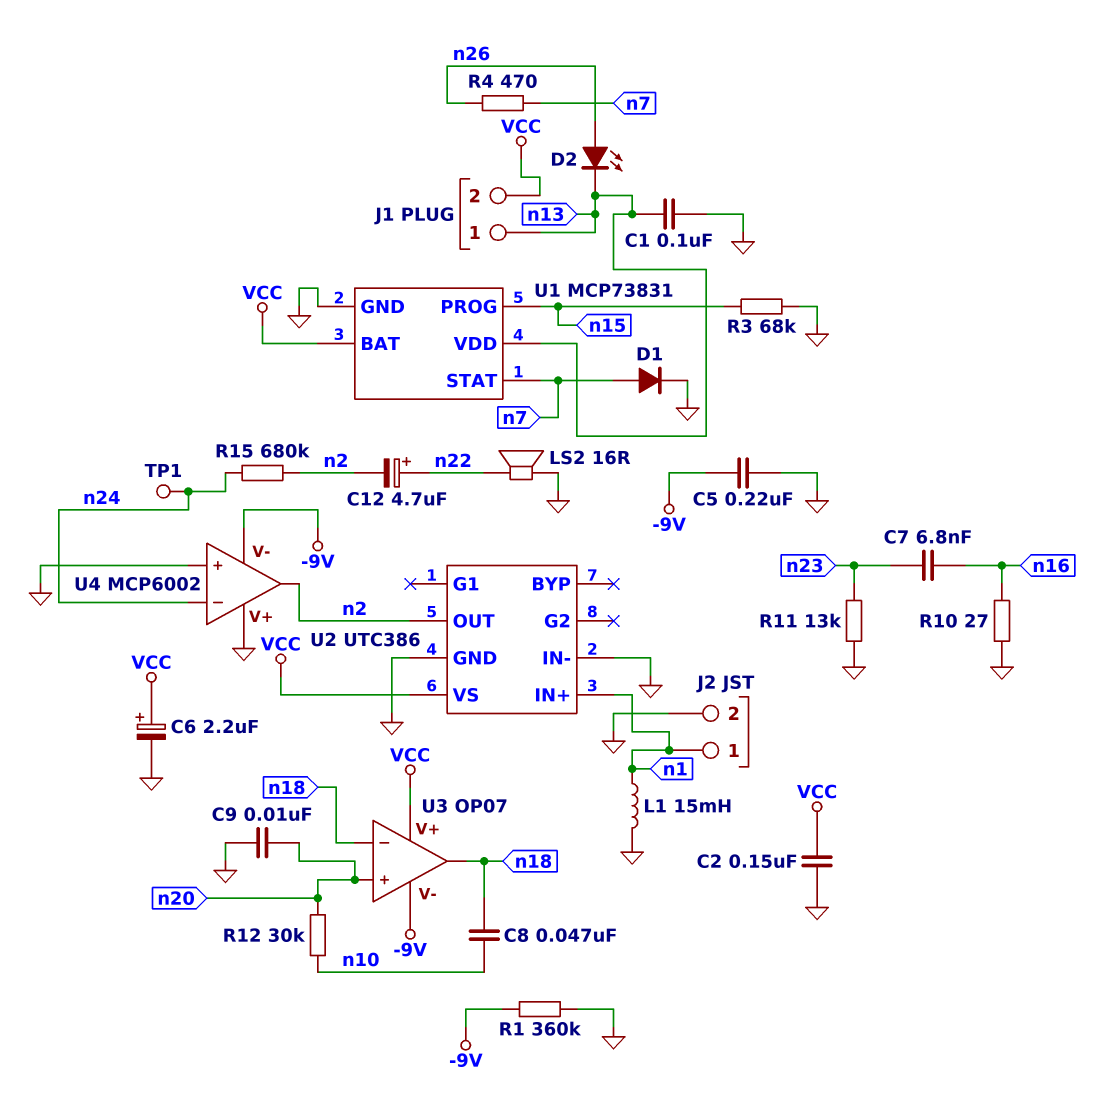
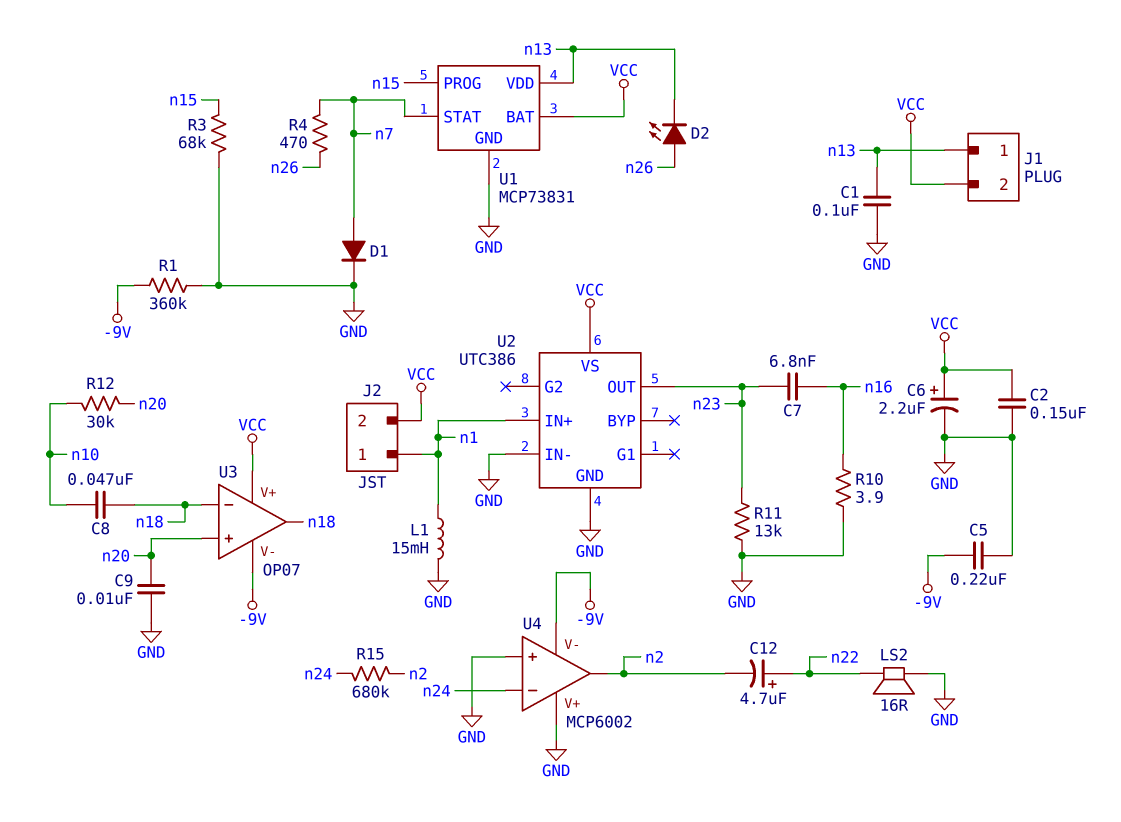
J2 pin 2: GND -> VCC
R10: 27 (GND, n16) -> 3.9 (GND, n16)
TP1: test point (n24) -> none
U2 pin OUT: n2 -> n23

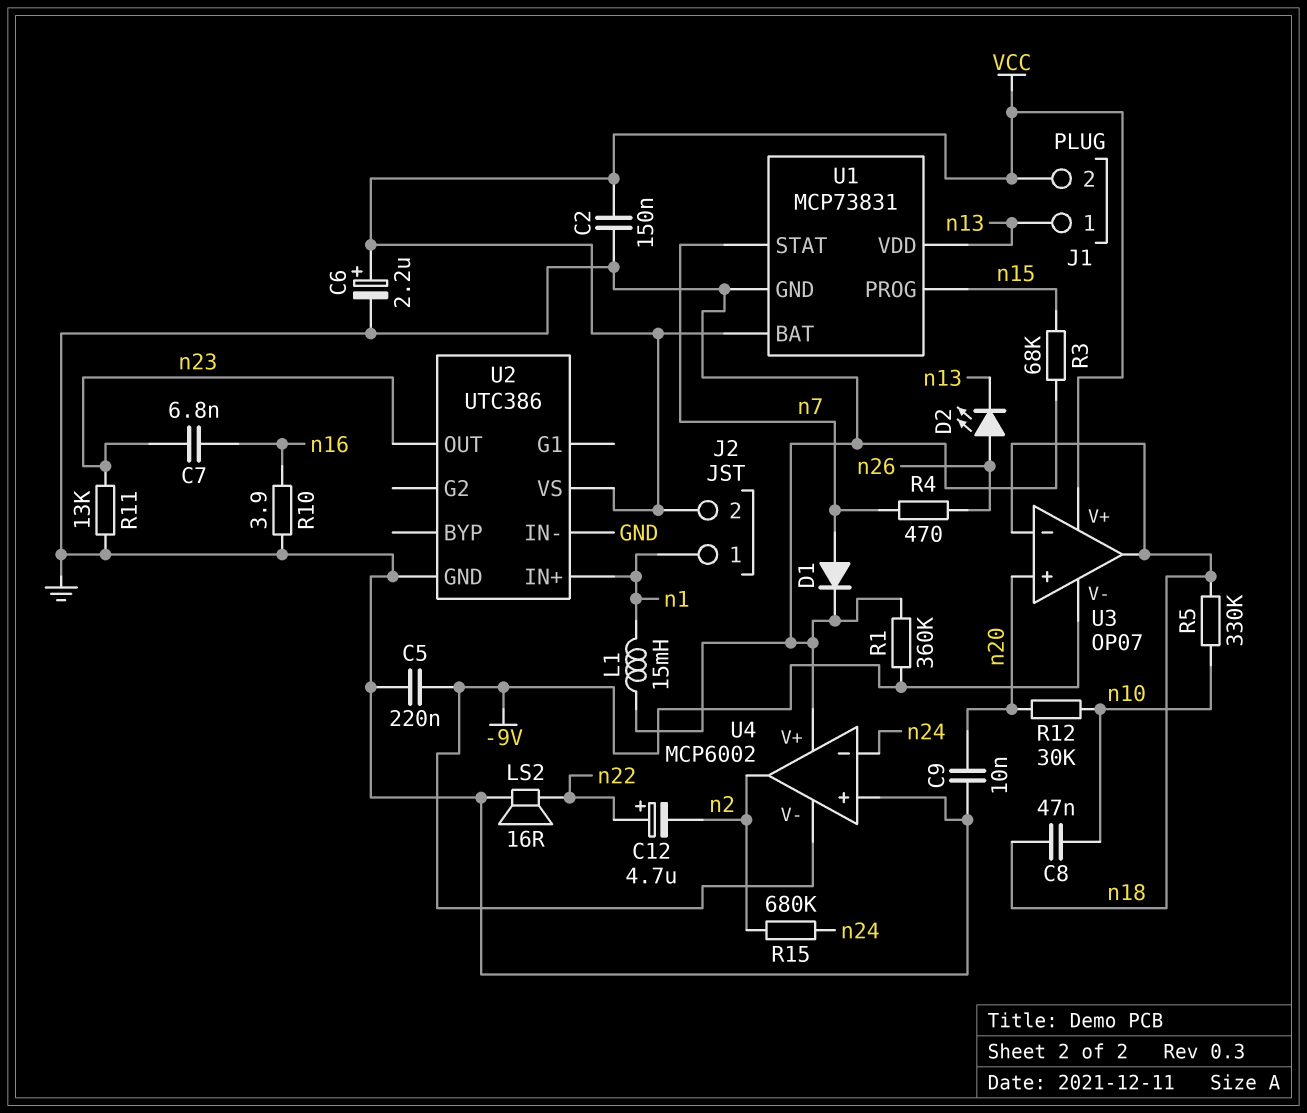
C1: 100nF (GND, n13) -> none
R5: none -> 330k (n10, n18)

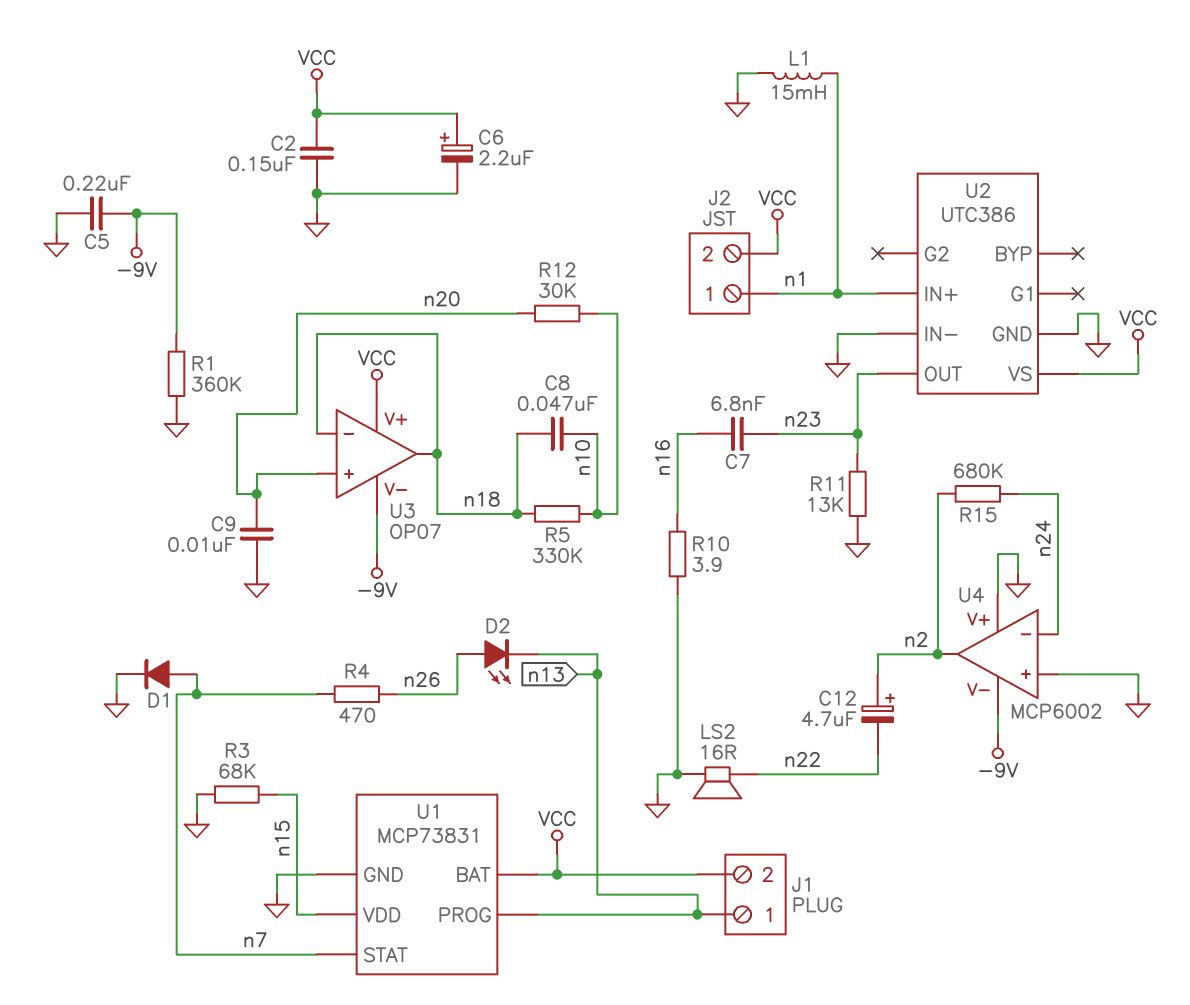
C12: 4.7uF (plus n22, minus n2) -> 4.7uF (plus n2, minus n22)
U1 pin PROG: n15 -> n13
U1 pin VDD: n13 -> n15

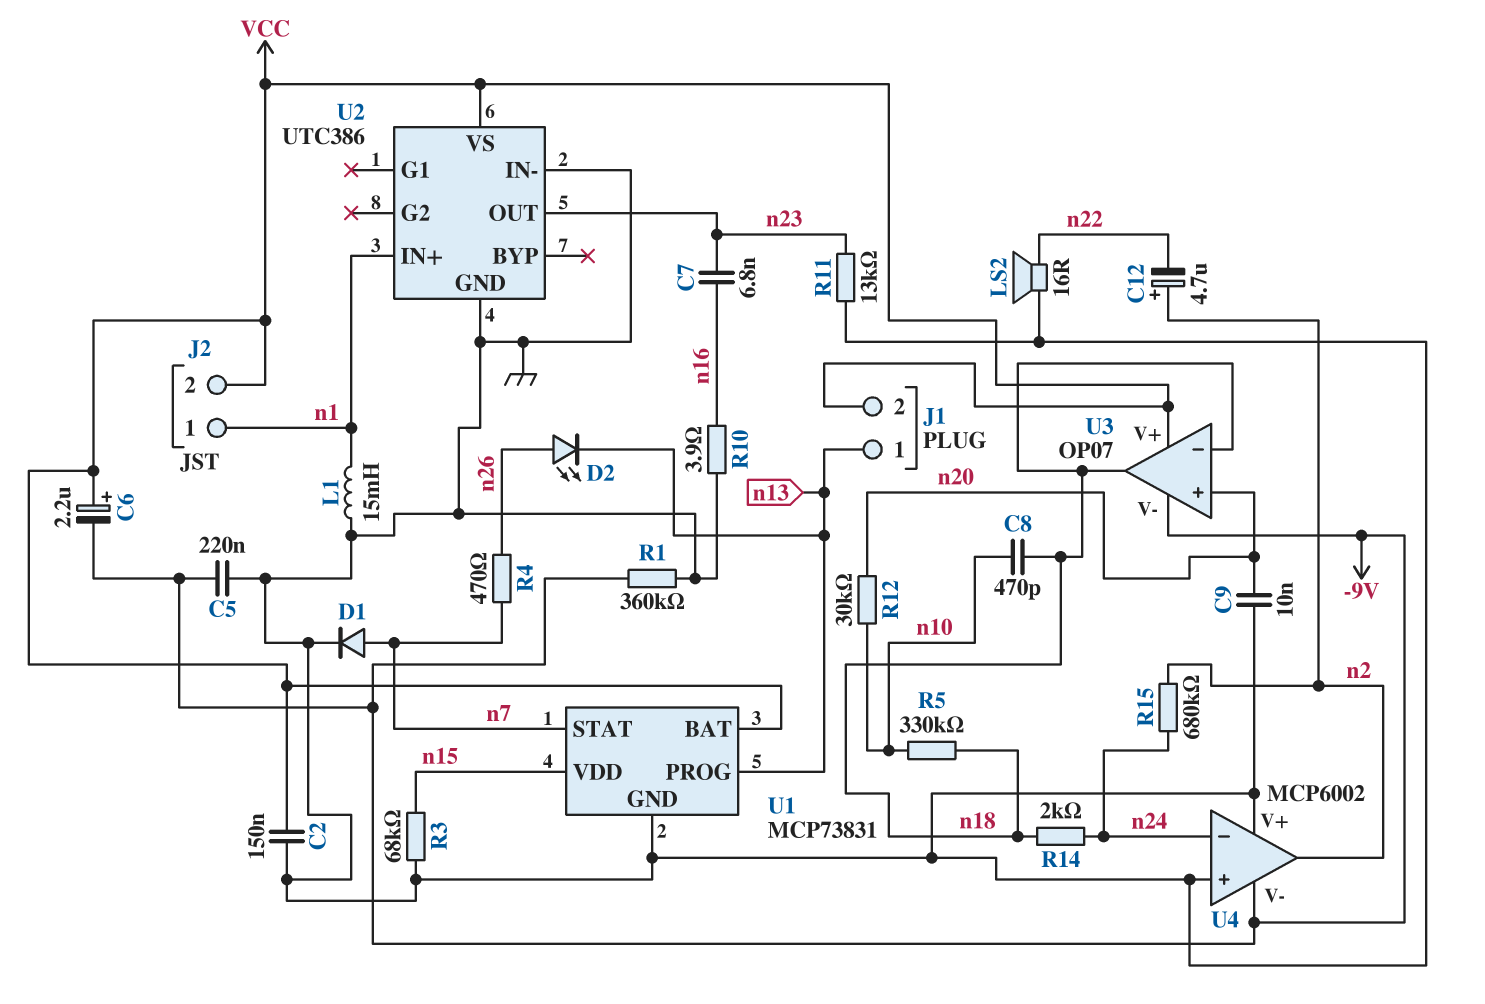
C6: 2.2uF (plus VCC, minus GND) -> 2.2uF (plus VCC, minus -9V)
C8: 47nF (n10, n18) -> 470pF (n10, n18)
R14: none -> 2k (n18, n24)

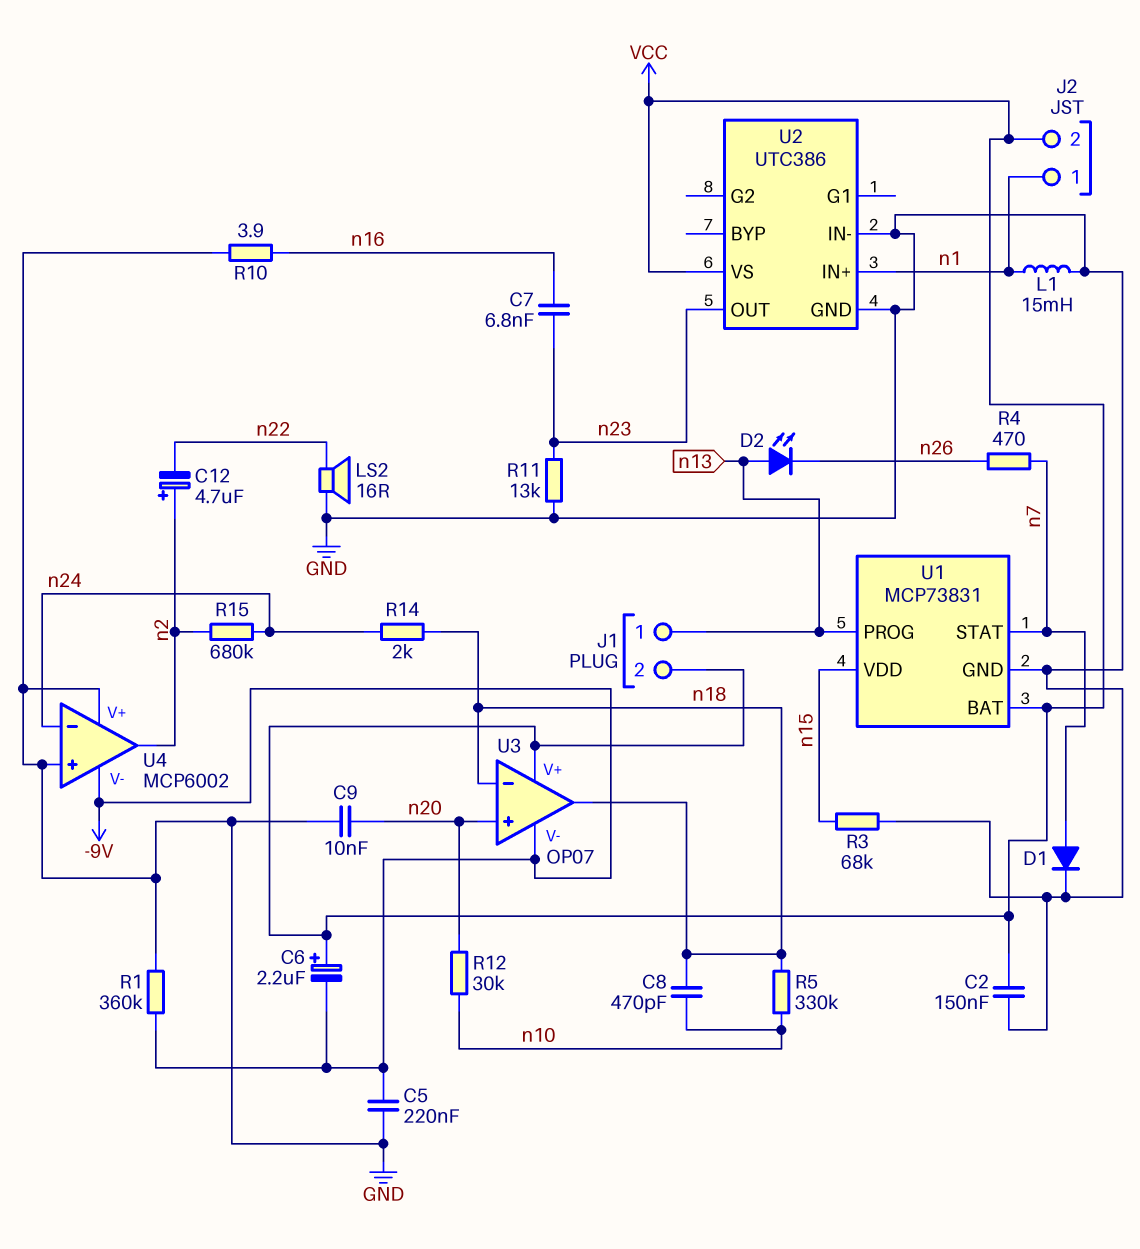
D2: LED (A n26, K n13) -> LED (A n13, K n26)

